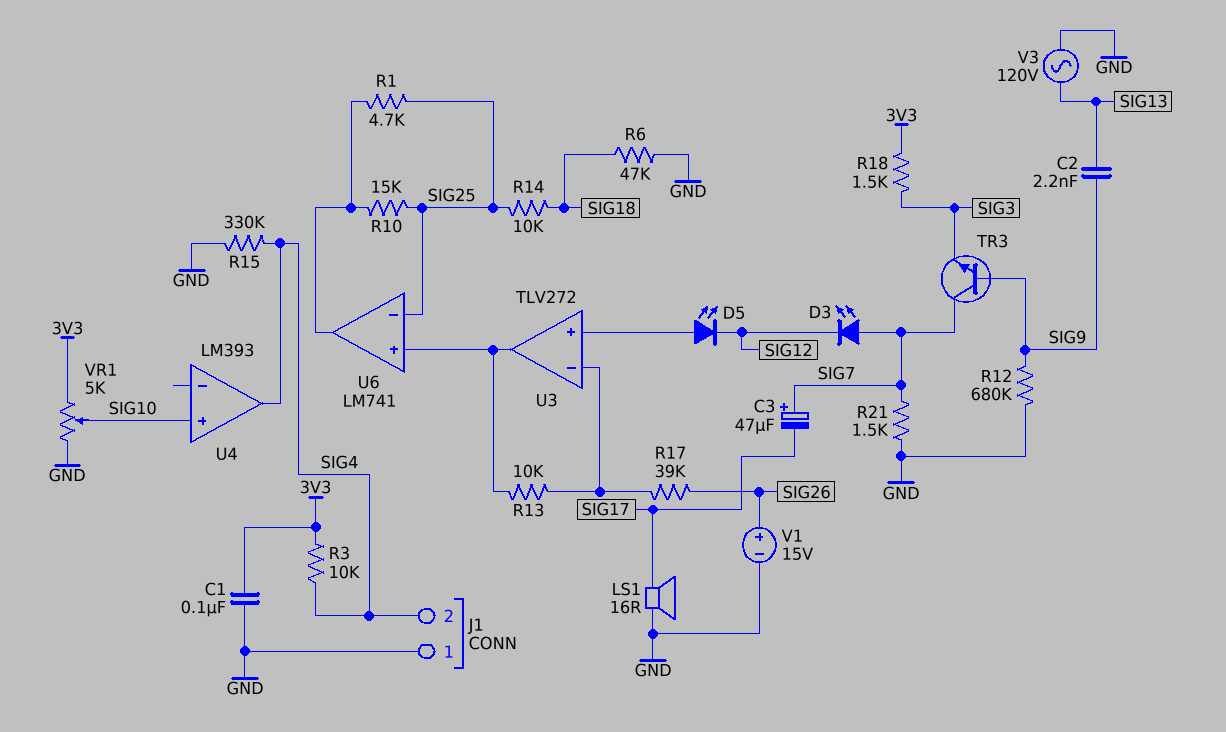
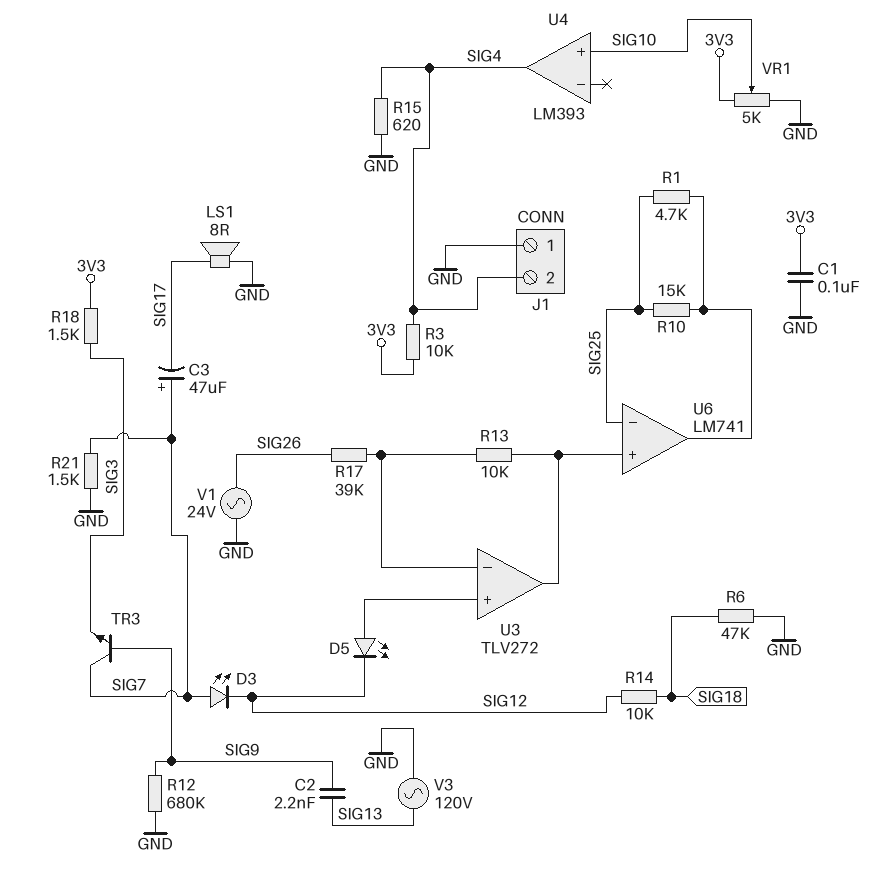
LS1: speaker 16R (GND, SIG17) -> speaker 8R (GND, SIG17)
R14: 10k (SIG18, SIG25) -> 10k (SIG12, SIG18)
R15: 330k (GND, SIG4) -> 620 (GND, SIG4)
V1: 15V (plus SIG26, minus GND) -> AC 24V (GND, SIG26)

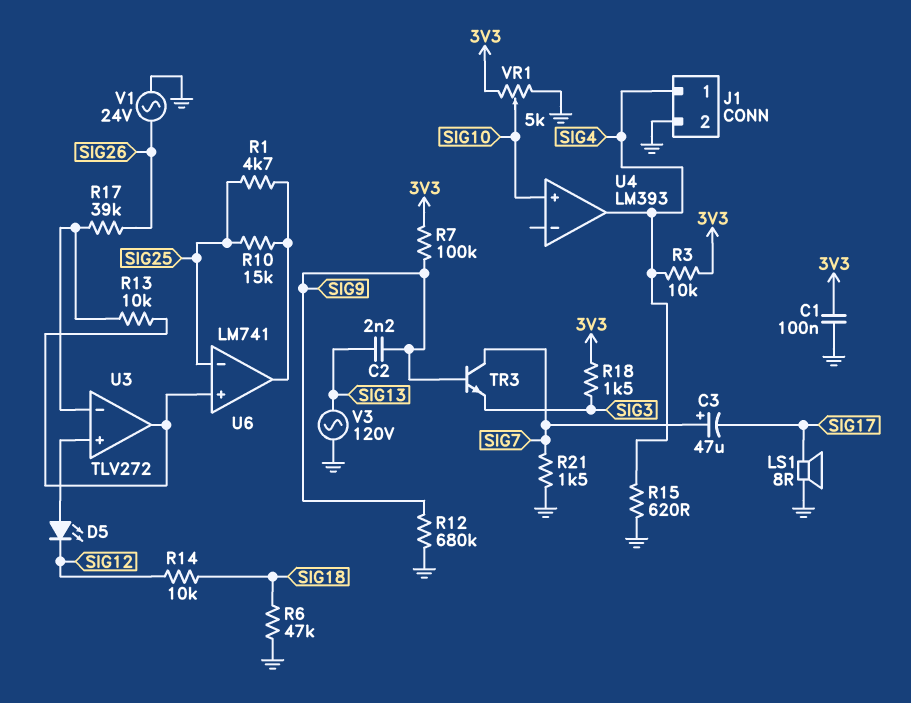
D3: LED (A SIG7, K SIG12) -> none
J1 pin 1: GND -> SIG4
J1 pin 2: SIG4 -> GND
R7: none -> 100k (3V3, SIG9)

